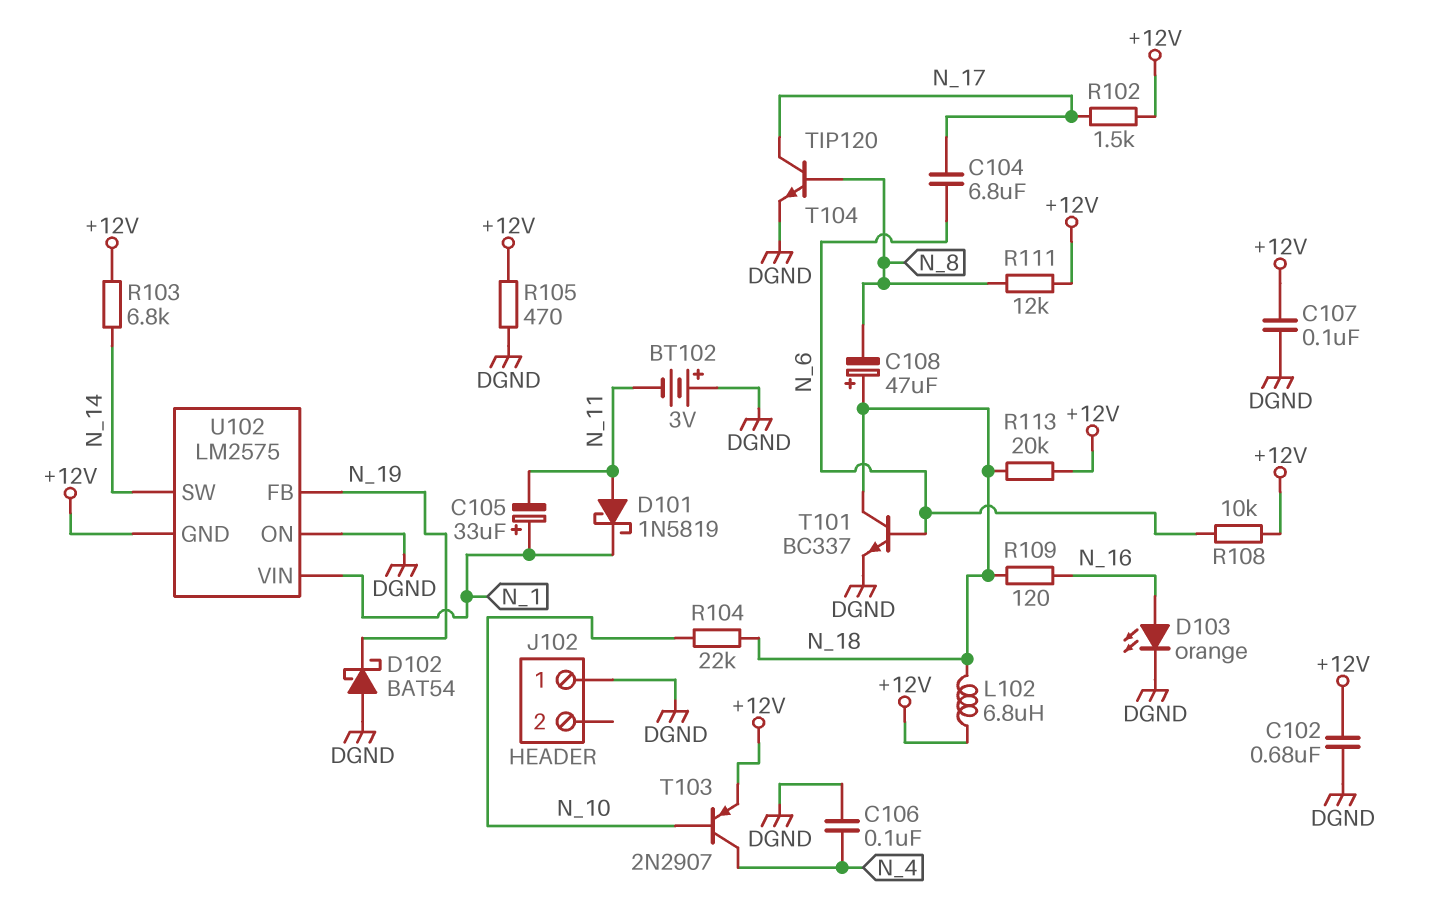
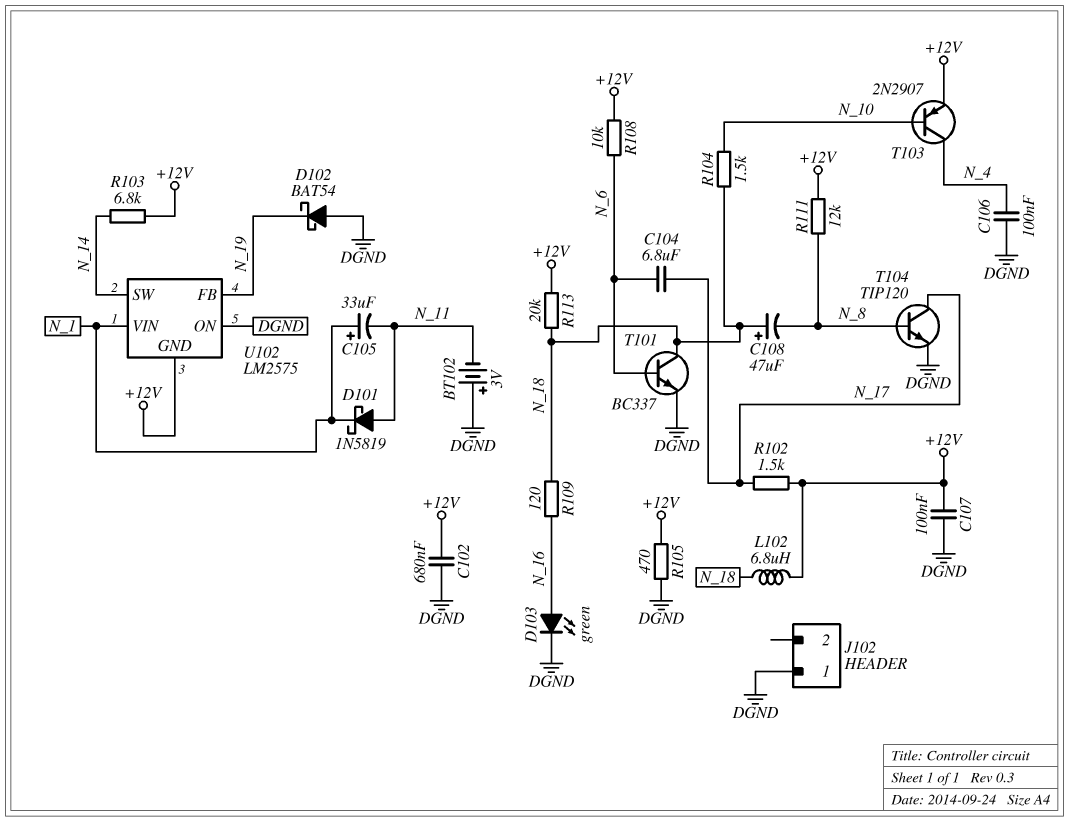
D103: LED orange (A N_16, K DGND) -> LED green (A N_16, K DGND)
R104: 22k (N_10, N_18) -> 1.5k (N_10, N_18)

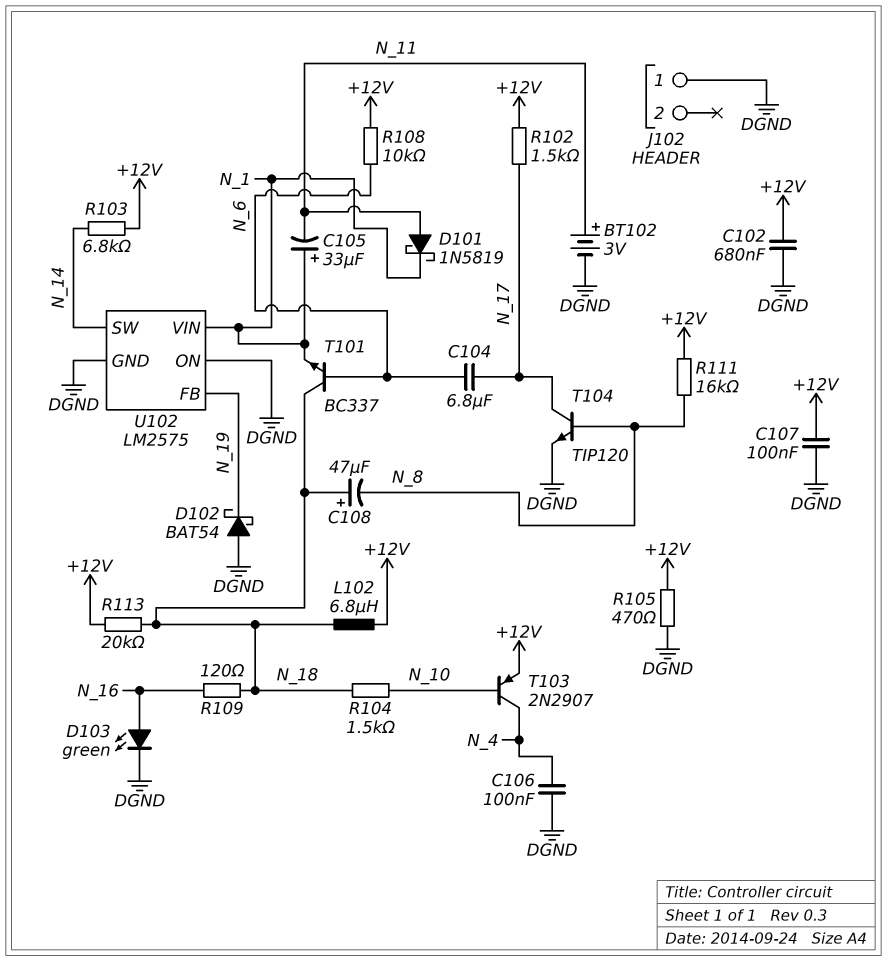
BT102: 3V (plus DGND, minus N_11) -> 3V (plus N_11, minus DGND)
R111: 12k (+12V, N_8) -> 16k (+12V, N_8)
T101: NPN BC337 (B N_6, C N_18, E DGND) -> NPN BC337 (B N_6, C N_18, E N_1)
U102 pin GND: +12V -> DGND

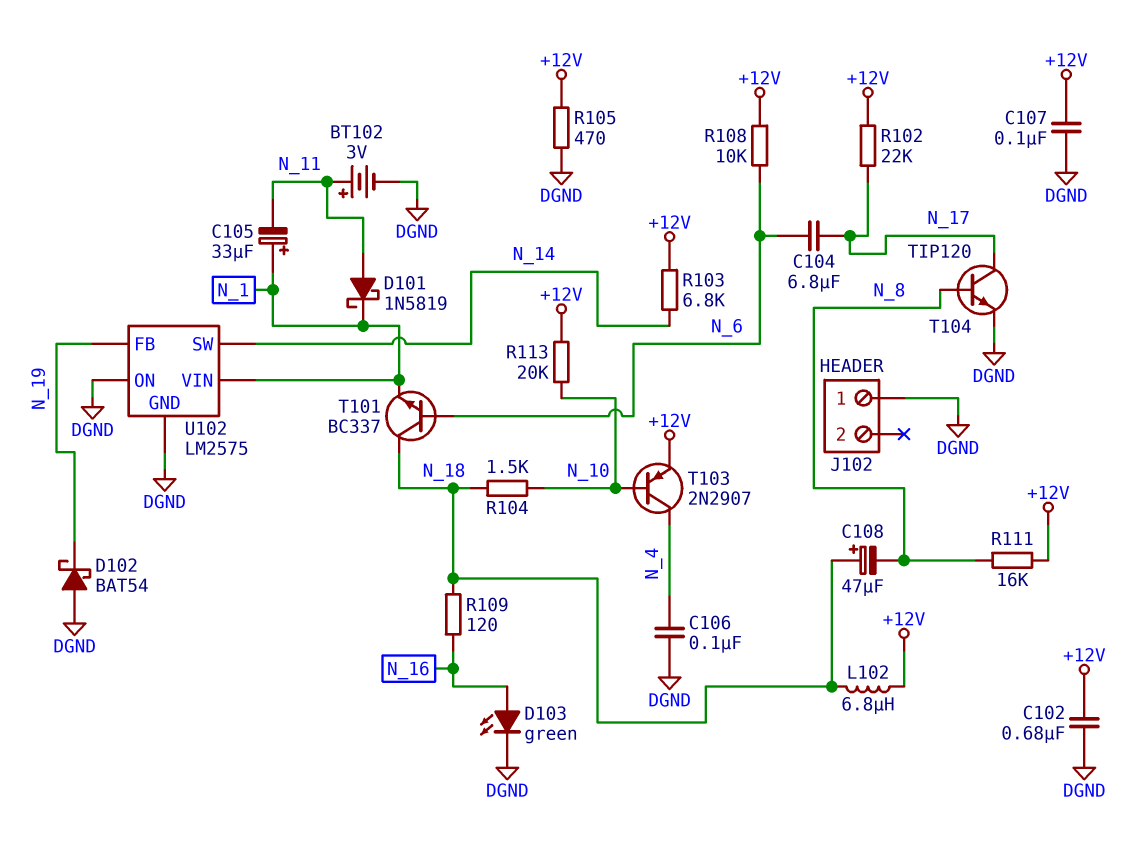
R102: 1.5k (+12V, N_17) -> 22k (+12V, N_17)
R113: 20k (+12V, N_18) -> 20k (+12V, N_10)

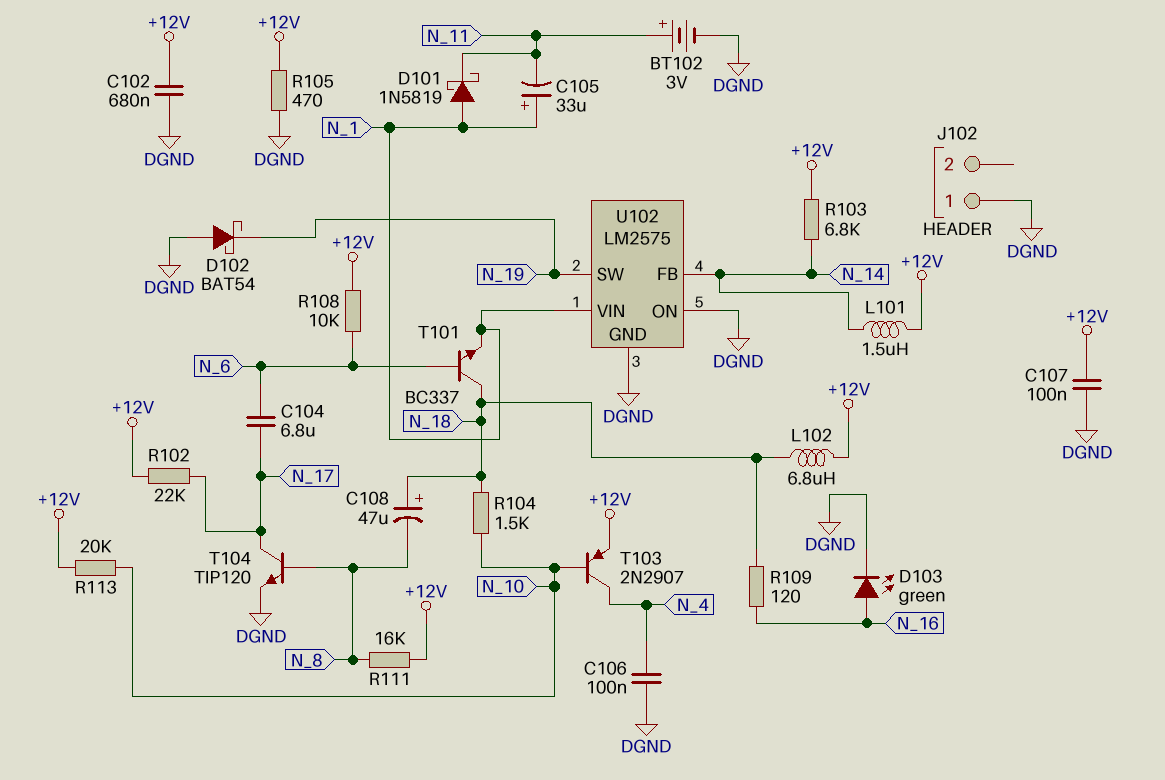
D101: schottky 1N5819 (A N_11, K N_1) -> schottky 1N5819 (A N_1, K N_11)
L101: none -> 1.5uH (+12V, N_14)
U102 pin FB: N_19 -> N_14
U102 pin SW: N_14 -> N_19

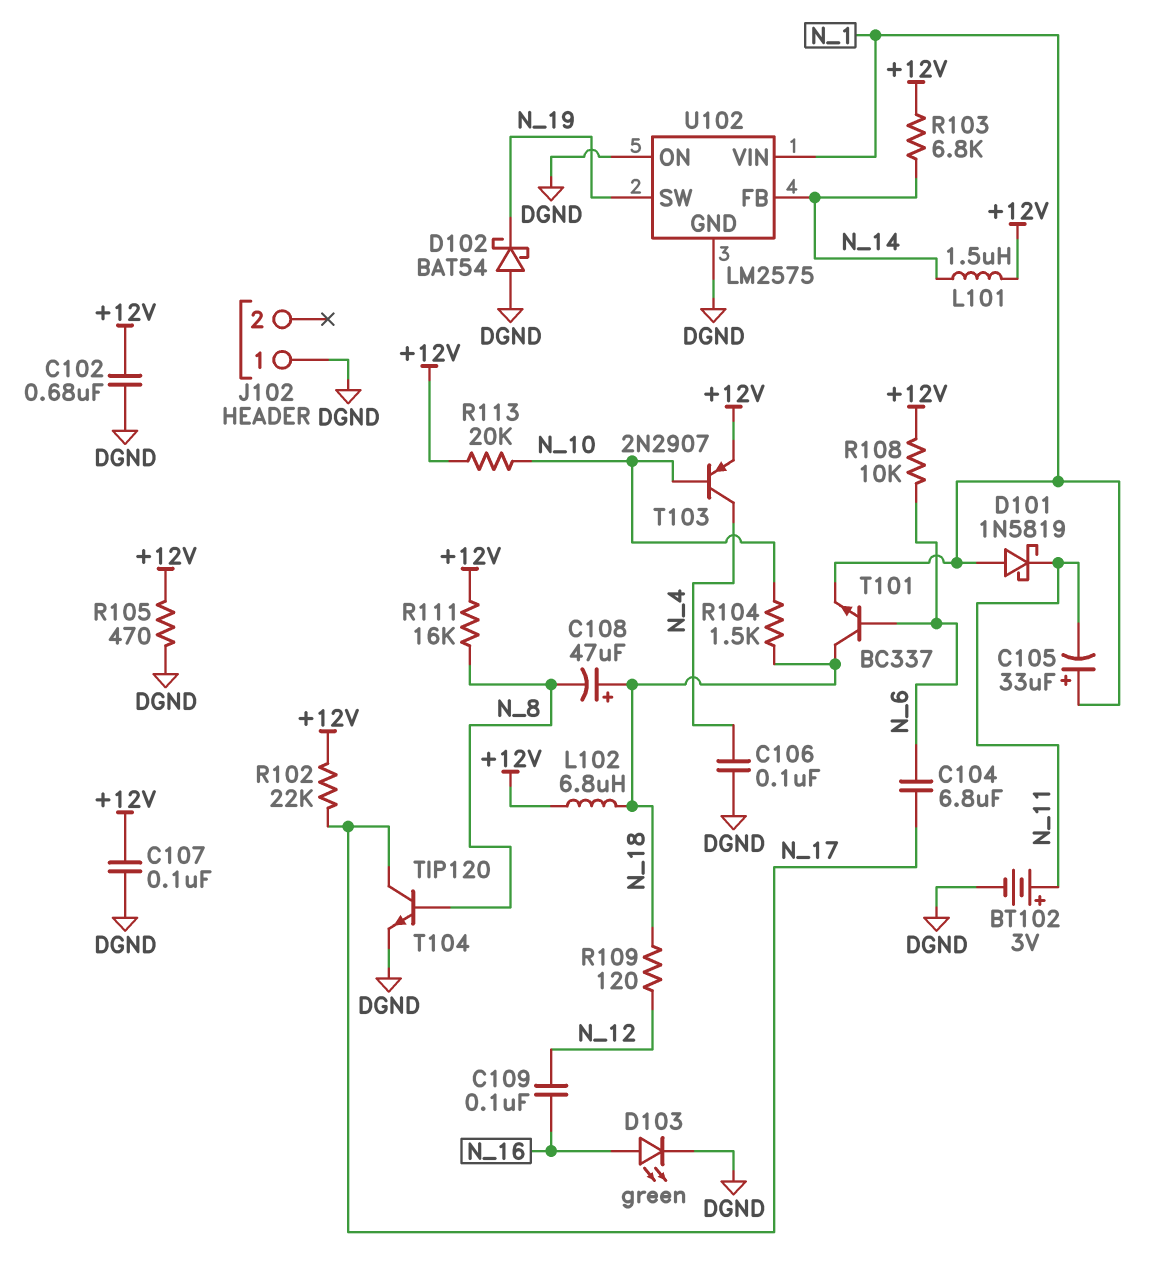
C109: none -> 100nF (N_12, N_16)
R109: 120 (N_16, N_18) -> 120 (N_12, N_18)

